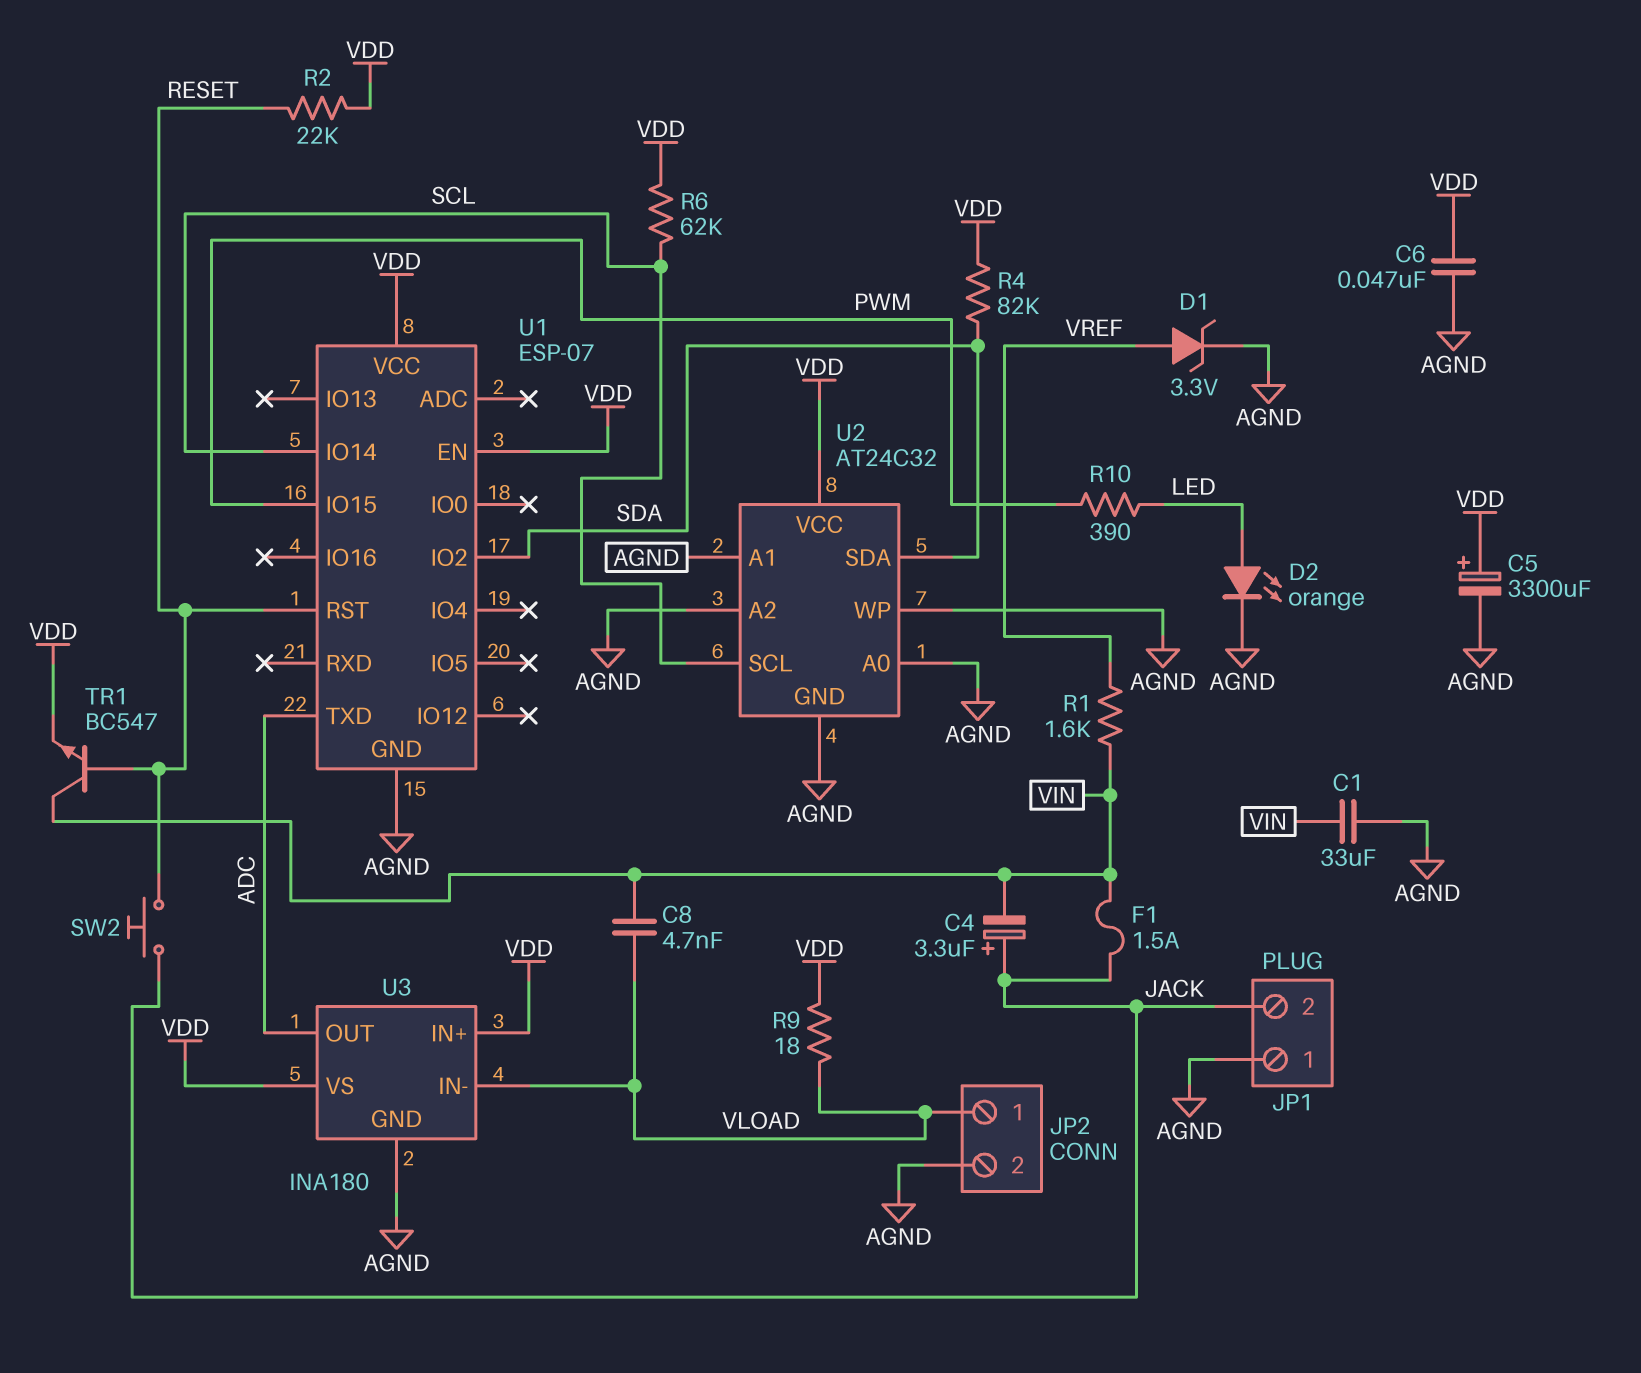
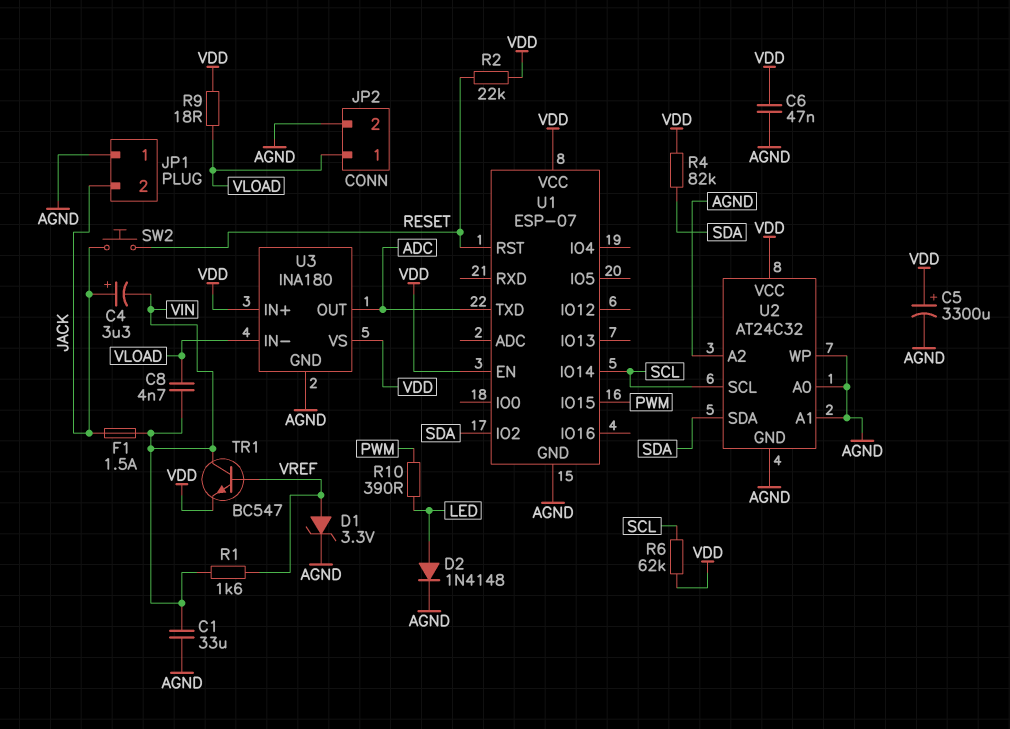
D2: LED orange (A LED, K AGND) -> diode 1N4148 (A LED, K AGND)
TR1: NPN BC547 (B RESET, C VIN, E VDD) -> NPN BC547 (B VREF, C VIN, E VDD)

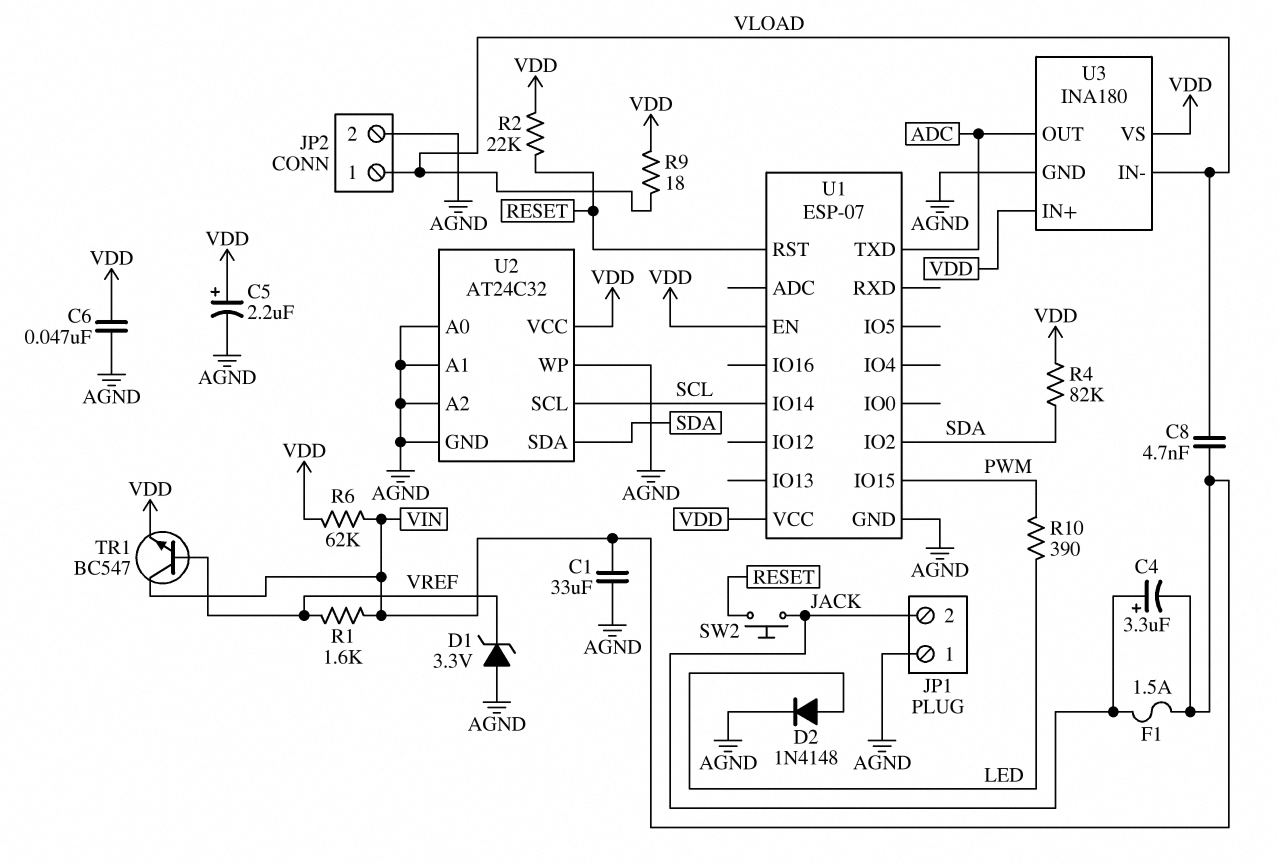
C5: 3300uF (plus VDD, minus AGND) -> 2.2uF (plus VDD, minus AGND)
D1: zener 3.3V (A VREF, K AGND) -> zener 3.3V (A AGND, K VREF)
R6: 62k (SCL, VDD) -> 62k (VDD, VIN)

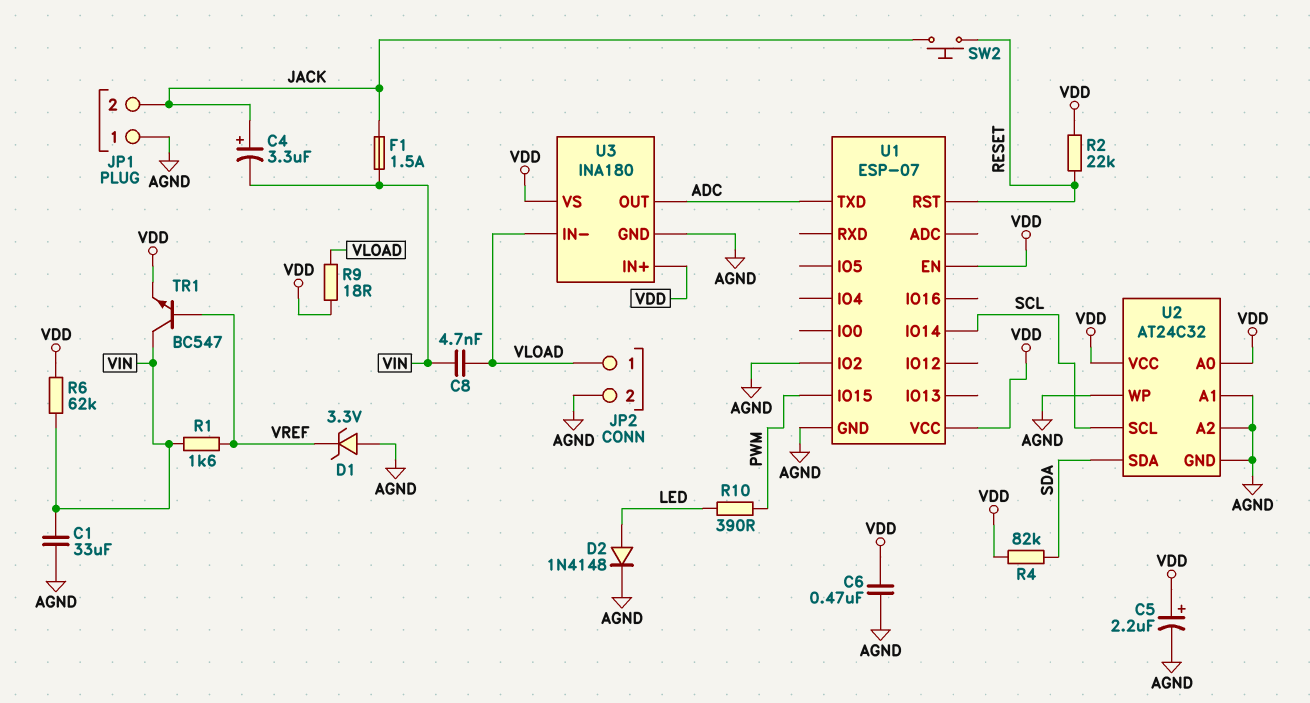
C6: 47nF (AGND, VDD) -> 470nF (AGND, VDD)
U1 pin IO2: SDA -> AGND
U2 pin A0: AGND -> VDD

